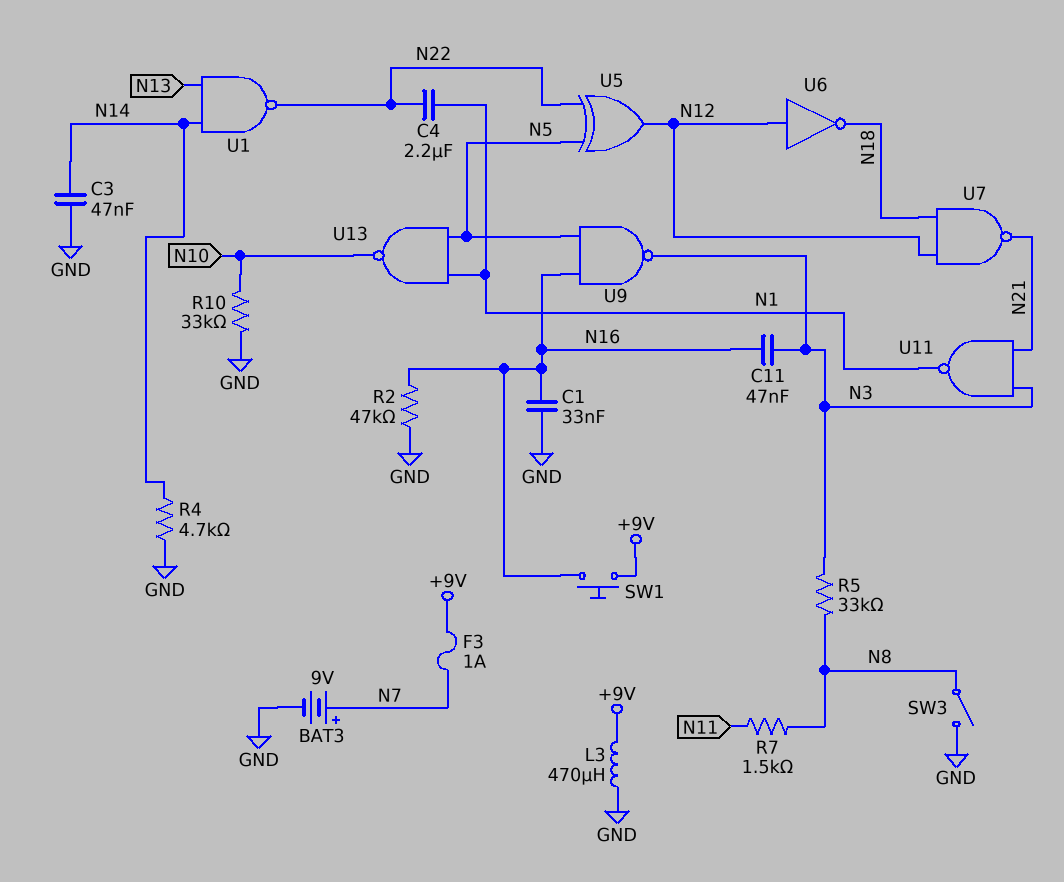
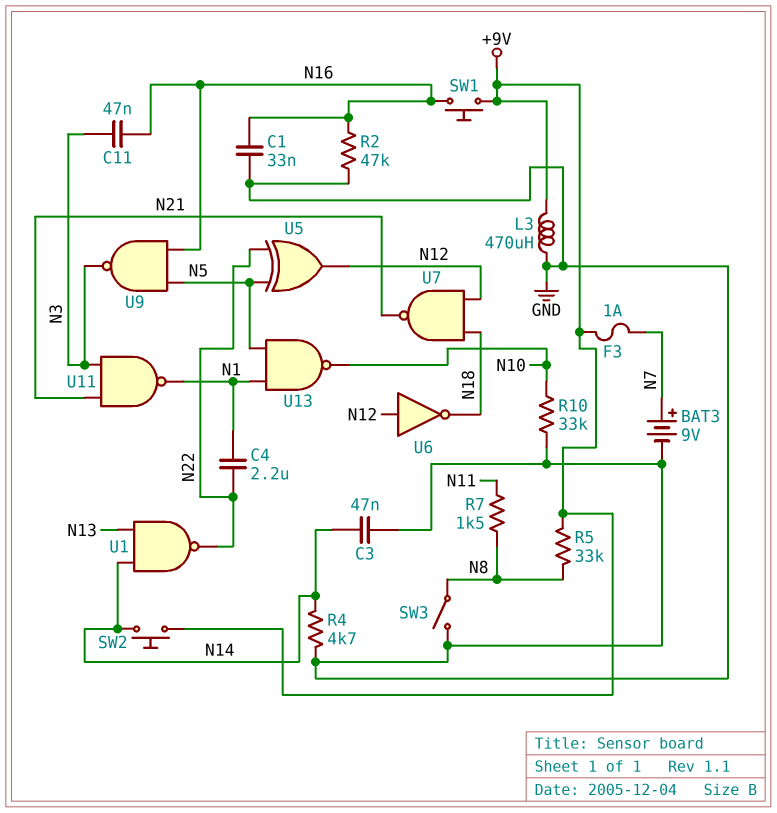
R5: 33k (N3, N8) -> 33k (+9V, N8)
SW2: none -> button (+9V, N14)

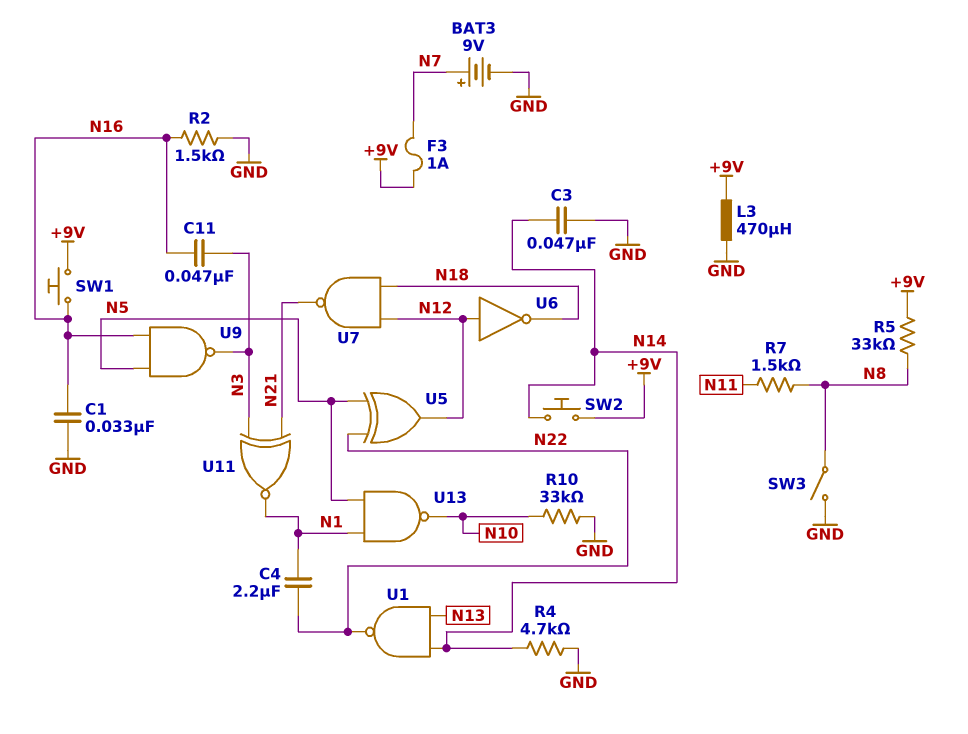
R2: 47k (GND, N16) -> 1.5k (GND, N16)
U11: NAND (in N3, in N21, out N1) -> XNOR (in N3, in N21, out N1)

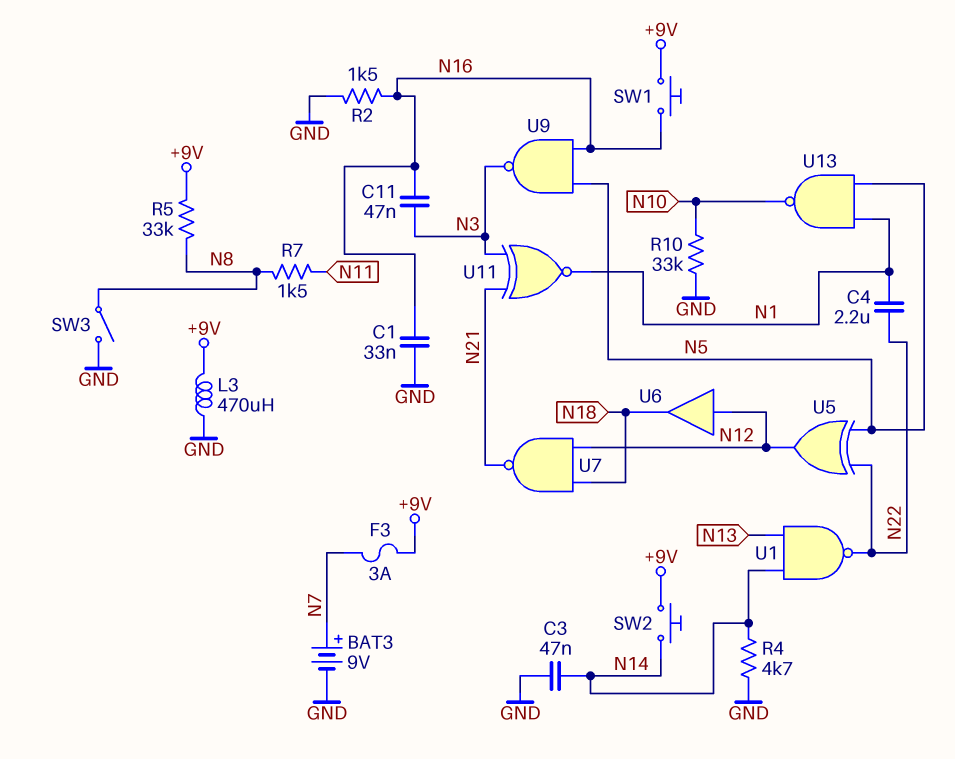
F3: 1A (+9V, N7) -> 3A (+9V, N7)
U6: NOT (in N12, out N18) -> buffer (in N12, out N18)

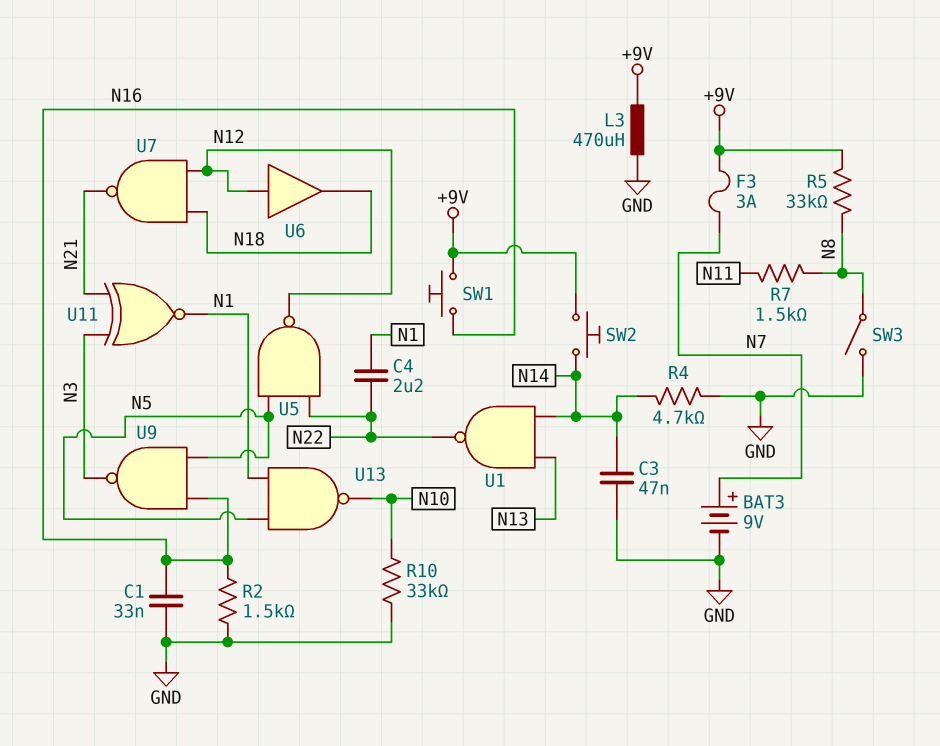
C11: 47nF (N3, N16) -> none
U5: XOR (in N5, in N22, out N12) -> NAND (in N5, in N22, out N12)

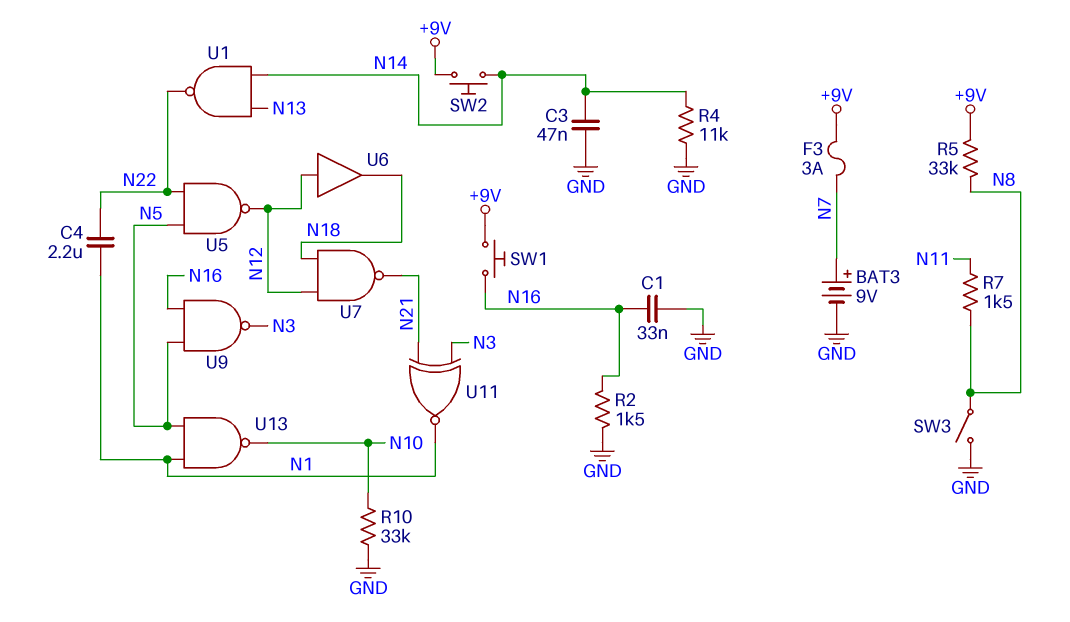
L3: 470uH (+9V, GND) -> none
R4: 4.7k (GND, N14) -> 11k (GND, N14)

